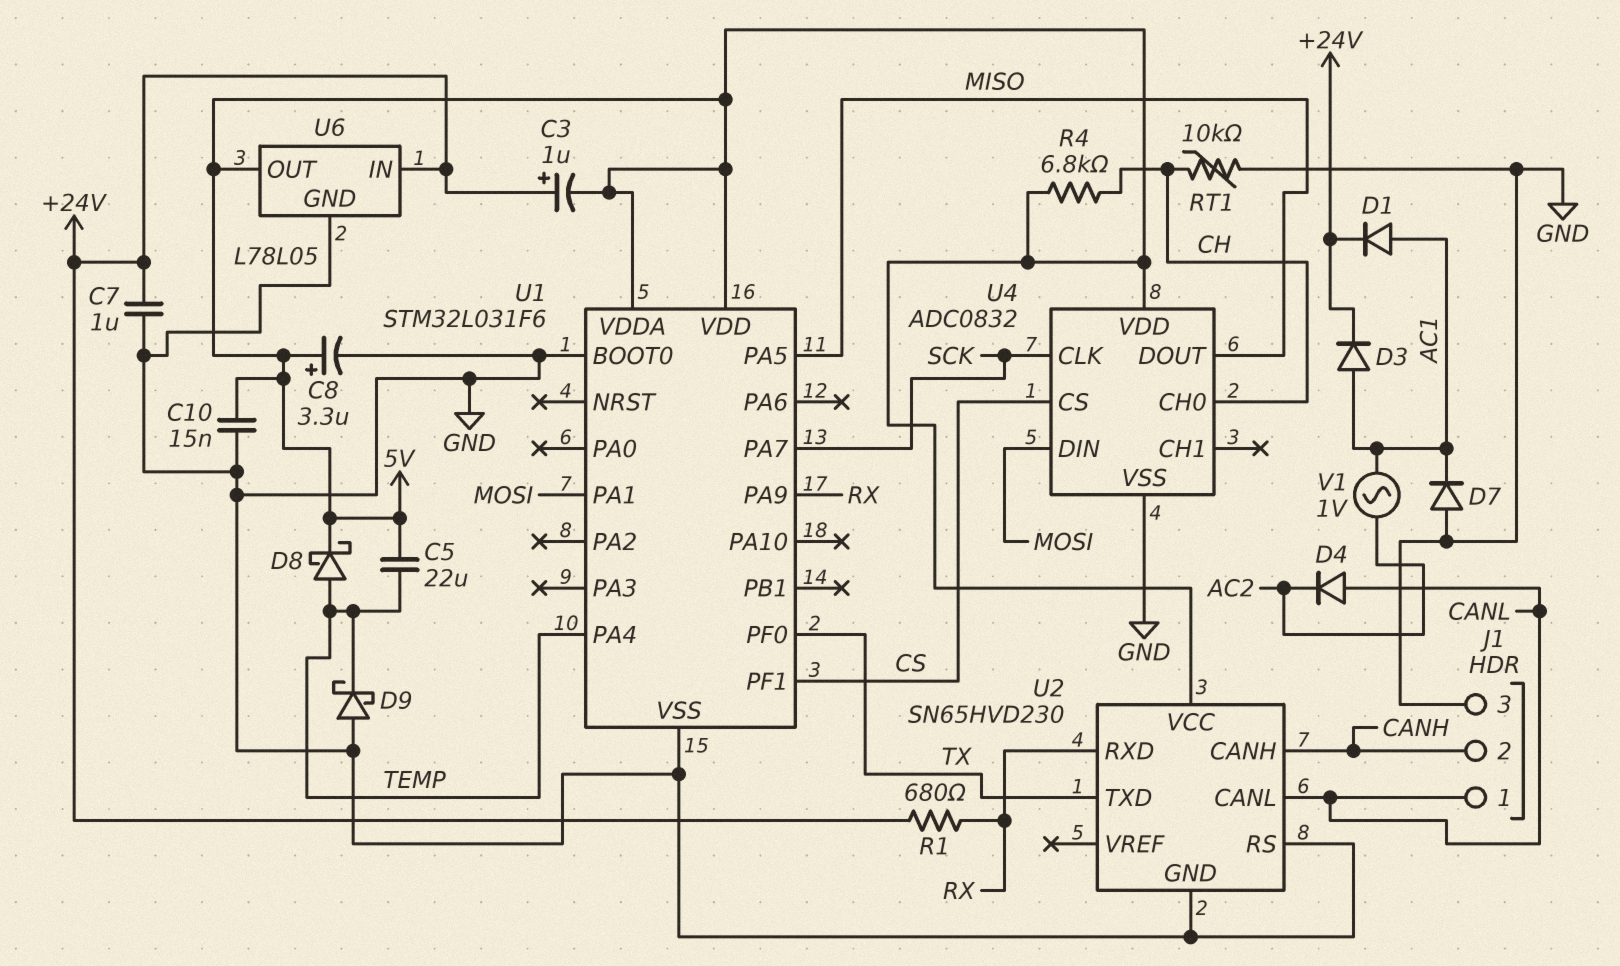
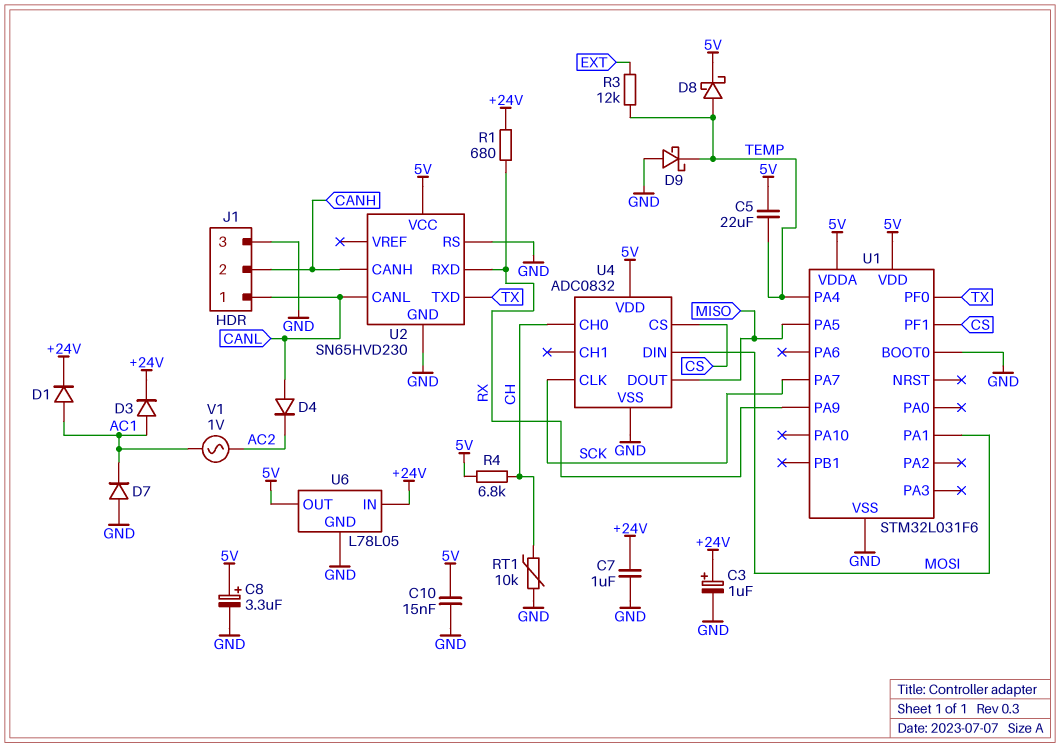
C3: 1uF (plus +24V, minus 5V) -> 1uF (plus +24V, minus GND)
R3: none -> 12k (EXT, TEMP)

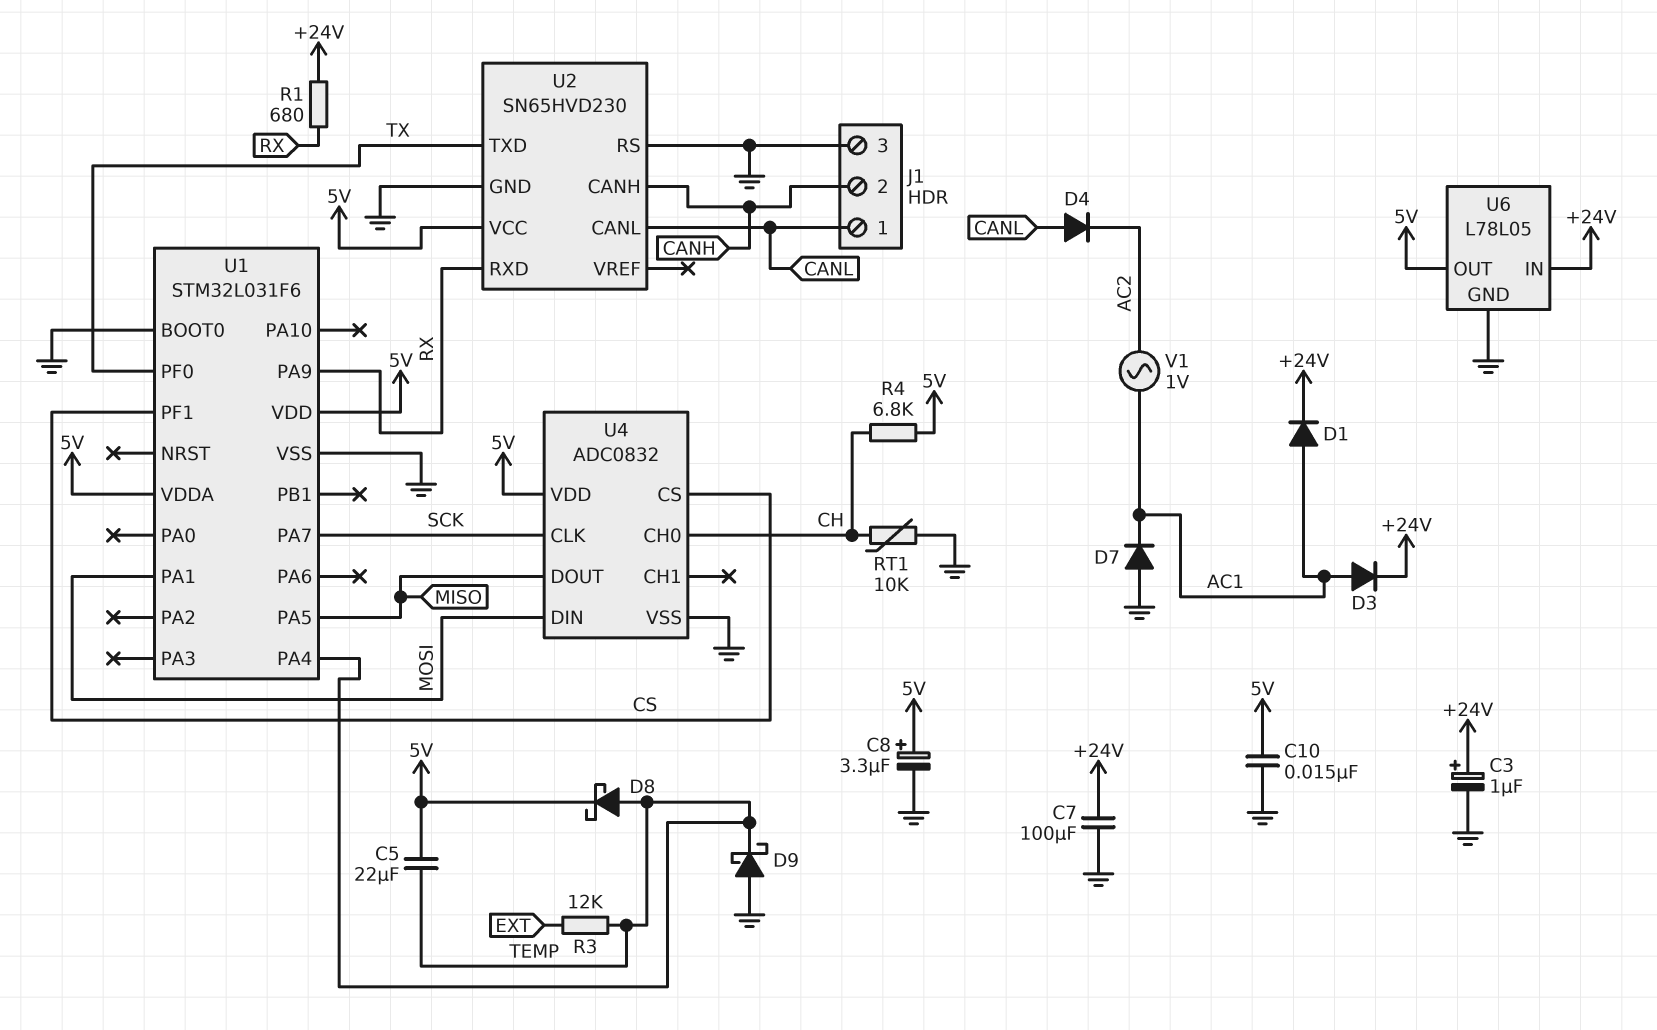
C7: 1uF (+24V, GND) -> 100uF (+24V, GND)

